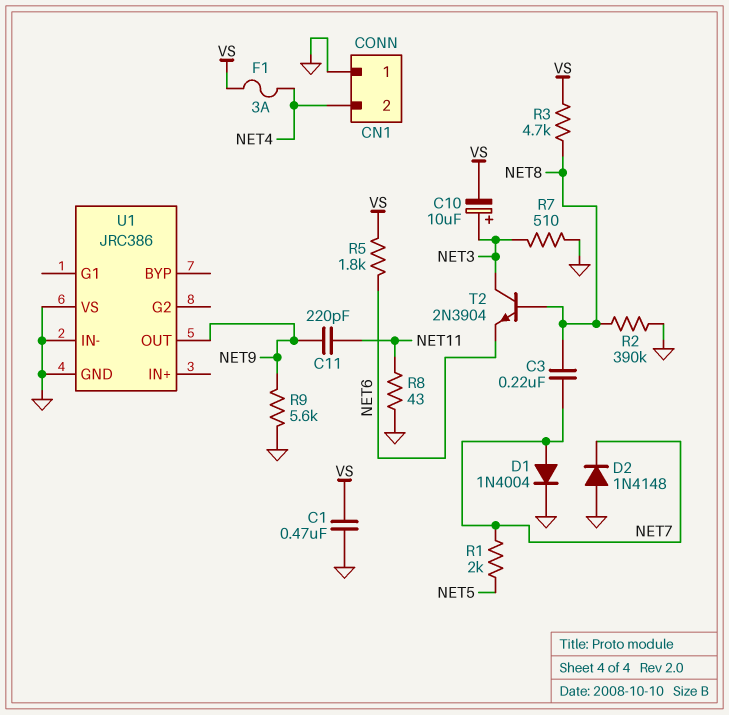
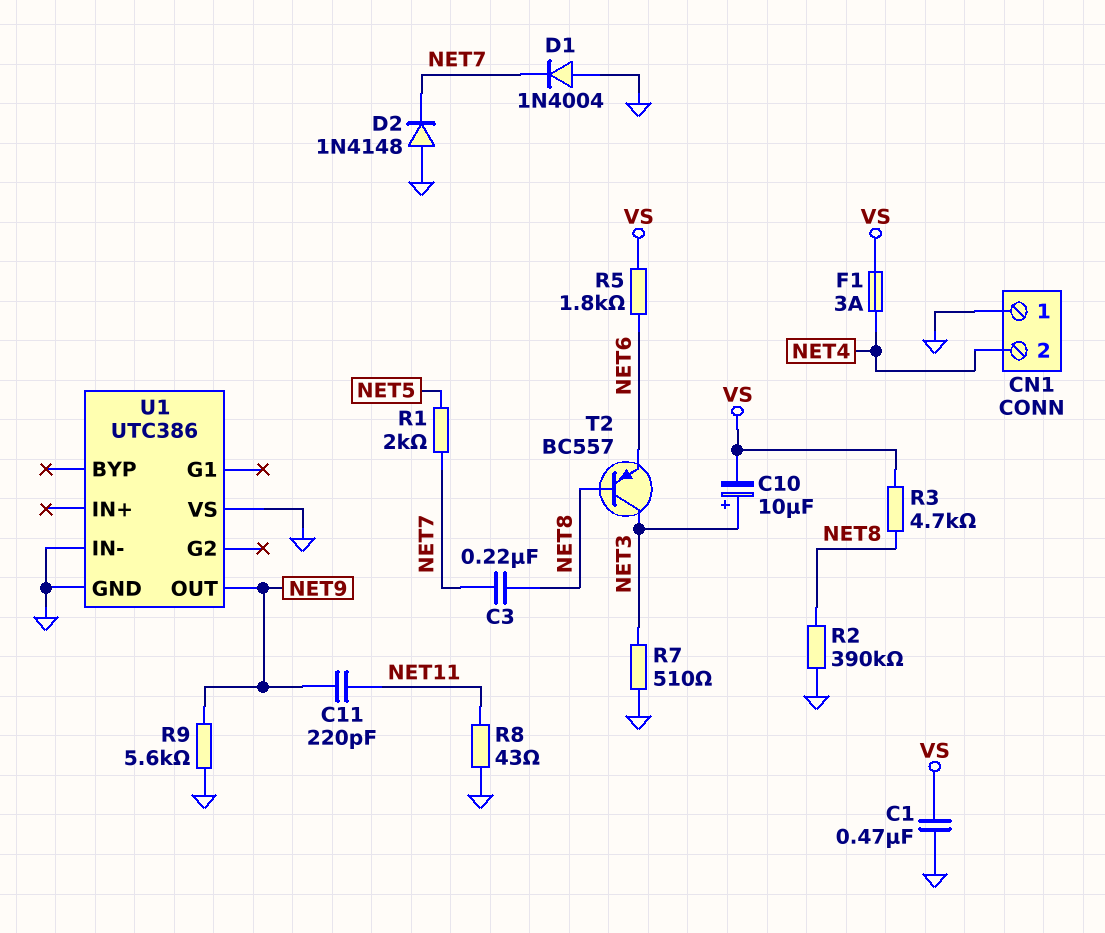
D1: diode 1N4004 (A NET7, K GND) -> diode 1N4004 (A GND, K NET7)
T2: NPN 2N3904 (B NET8, C NET3, E NET6) -> PNP BC557 (B NET8, C NET3, E NET6)
U1: JRC386 -> UTC386

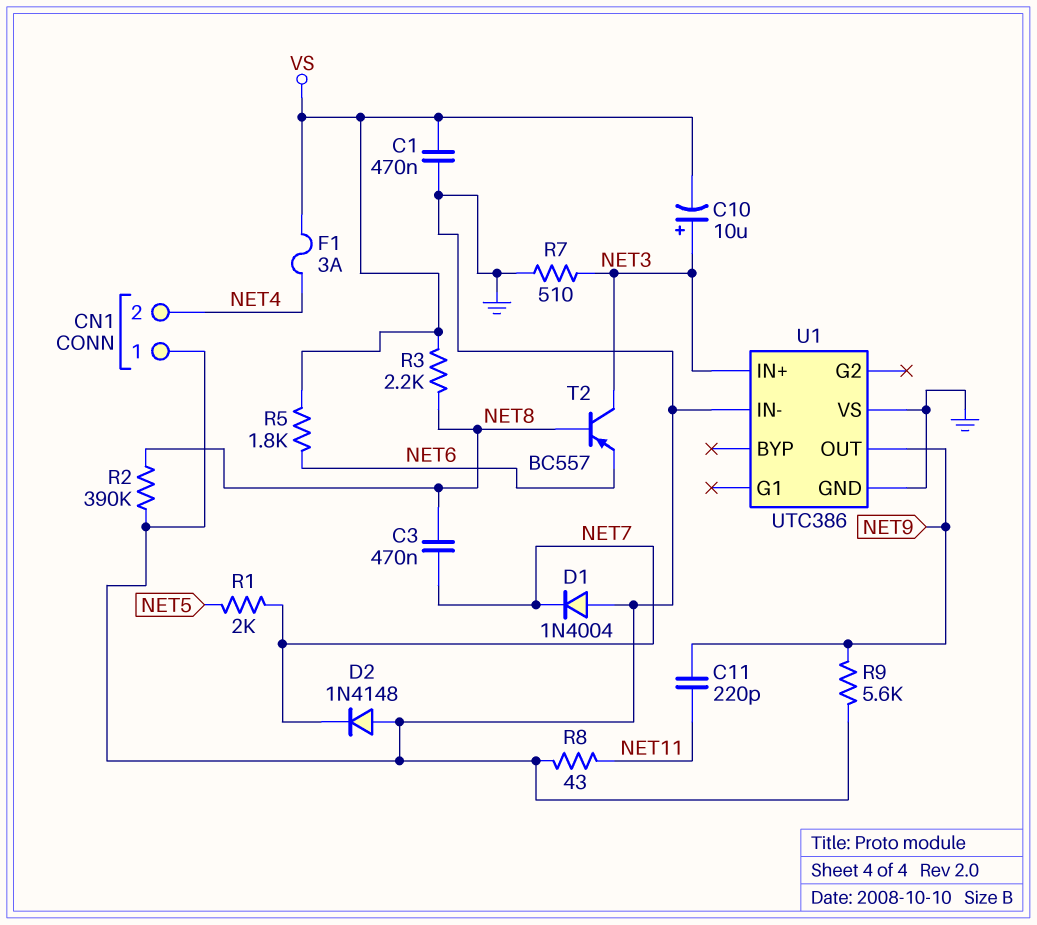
C3: 220nF (NET7, NET8) -> 470nF (NET7, NET8)
R3: 4.7k (NET8, VS) -> 2.2k (NET8, VS)
U1 pin IN+: none -> NET3

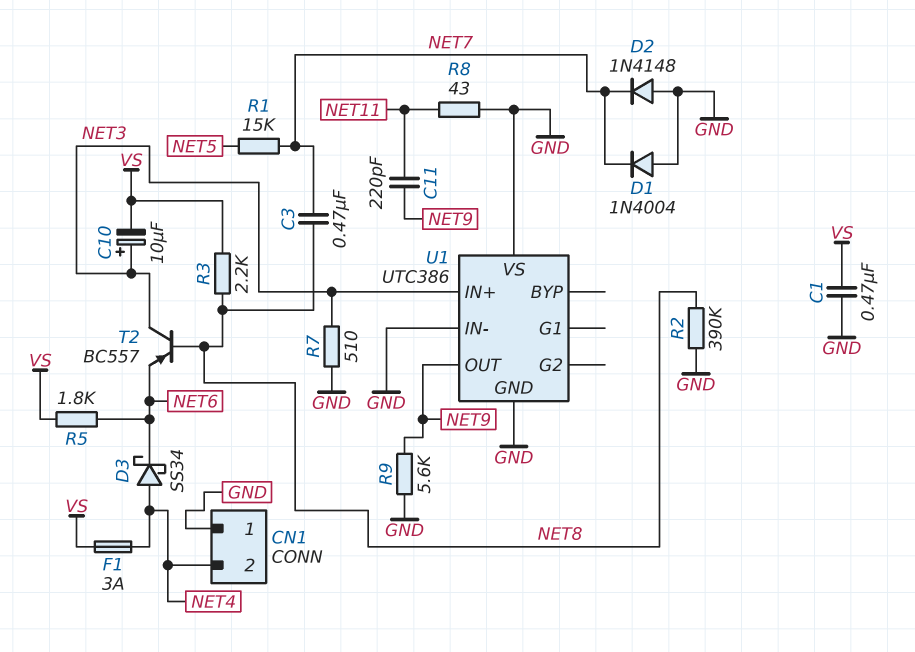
D3: none -> schottky SS34 (A NET4, K NET6)
R1: 2k (NET5, NET7) -> 15k (NET5, NET7)

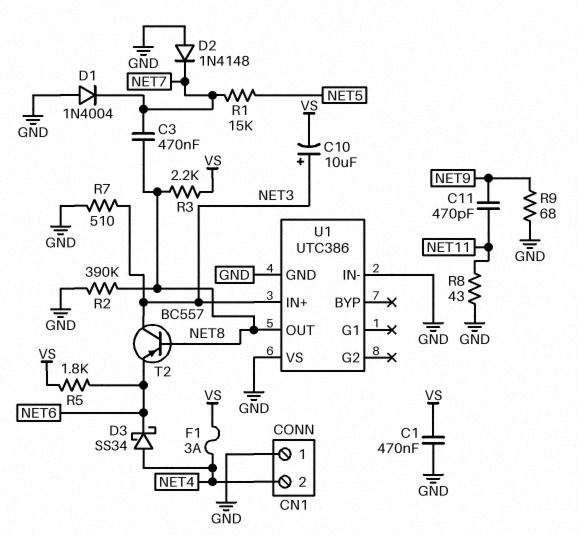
C11: 220pF (NET9, NET11) -> 470pF (NET9, NET11)
R9: 5.6k (GND, NET9) -> 68 (GND, NET9)
U1 pin OUT: NET9 -> NET8

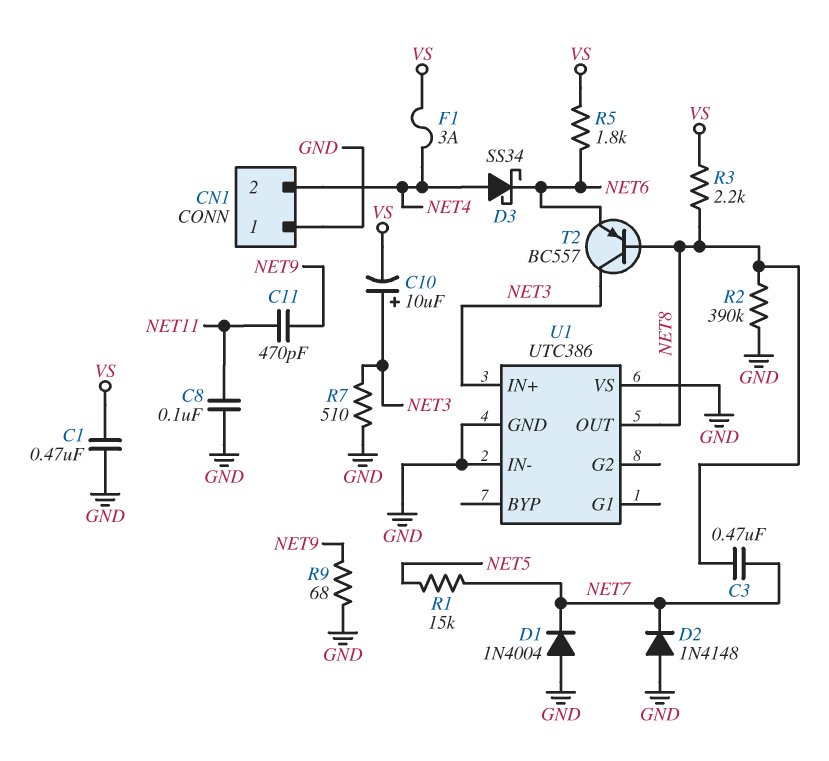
C8: none -> 100nF (GND, NET11)
R8: 43 (GND, NET11) -> none

